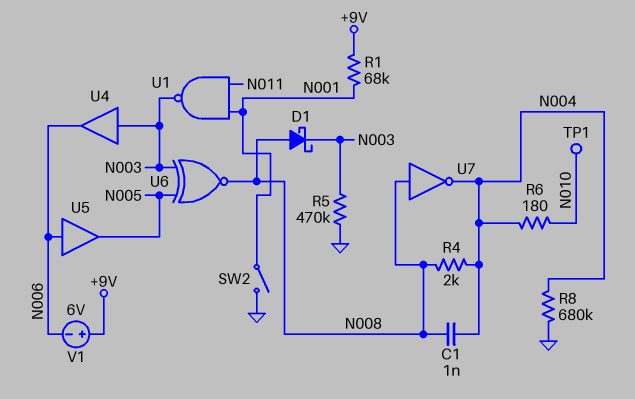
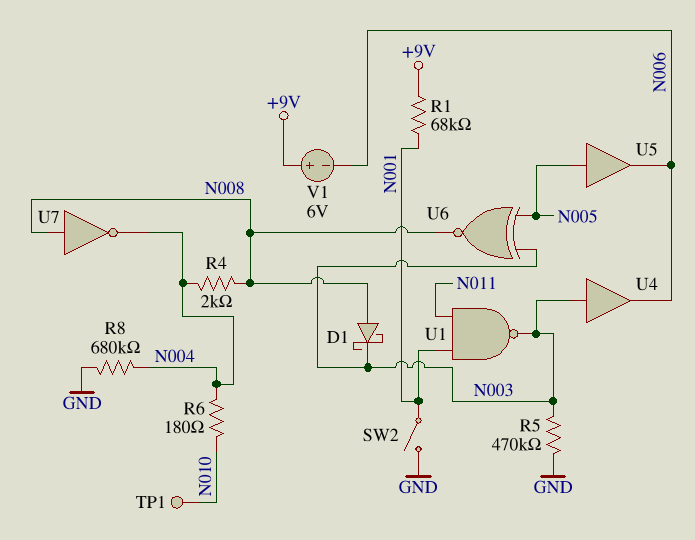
C1: 1nF (N004, N008) -> none
U5: buffer (in N006, out N005) -> buffer (in N005, out N006)

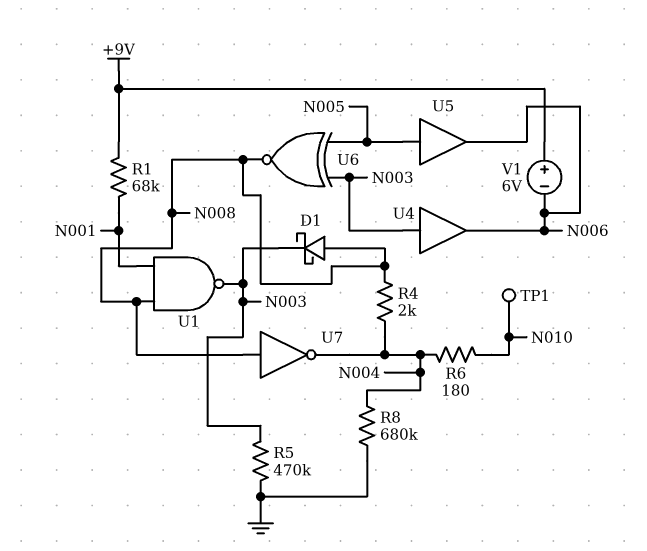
SW2: switch (GND, N001) -> none
U1: NAND (in N001, in N011, out N003) -> NAND (in N001, in N008, out N003)

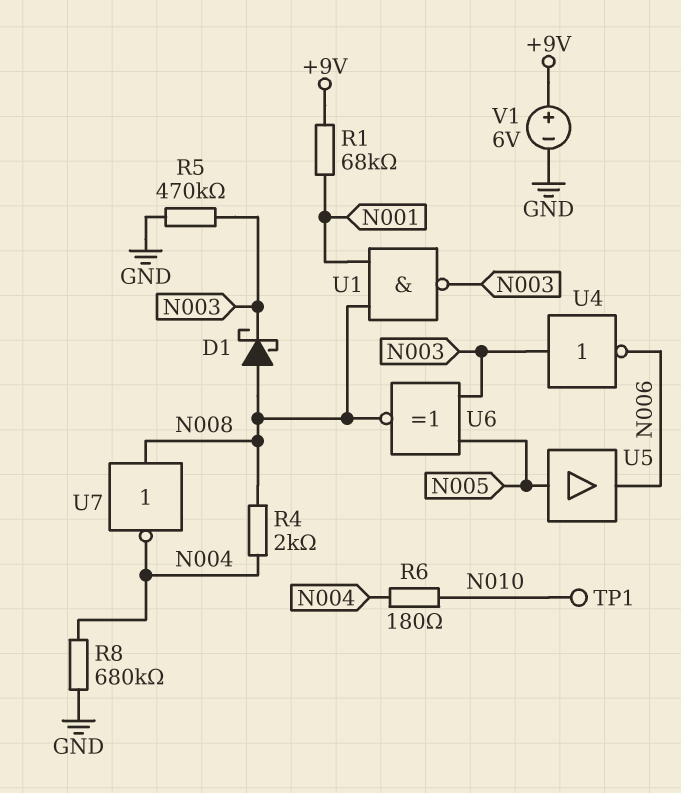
U4: buffer (in N003, out N006) -> NOT (in N003, out N006)
V1: 6V (plus +9V, minus N006) -> 6V (plus +9V, minus GND)

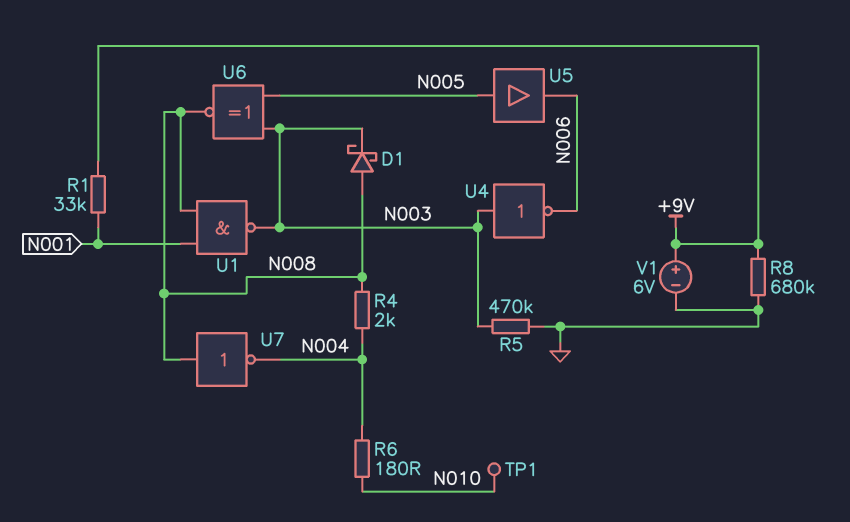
R1: 68k (+9V, N001) -> 33k (+9V, N001)
R8: 680k (GND, N004) -> 680k (+9V, GND)

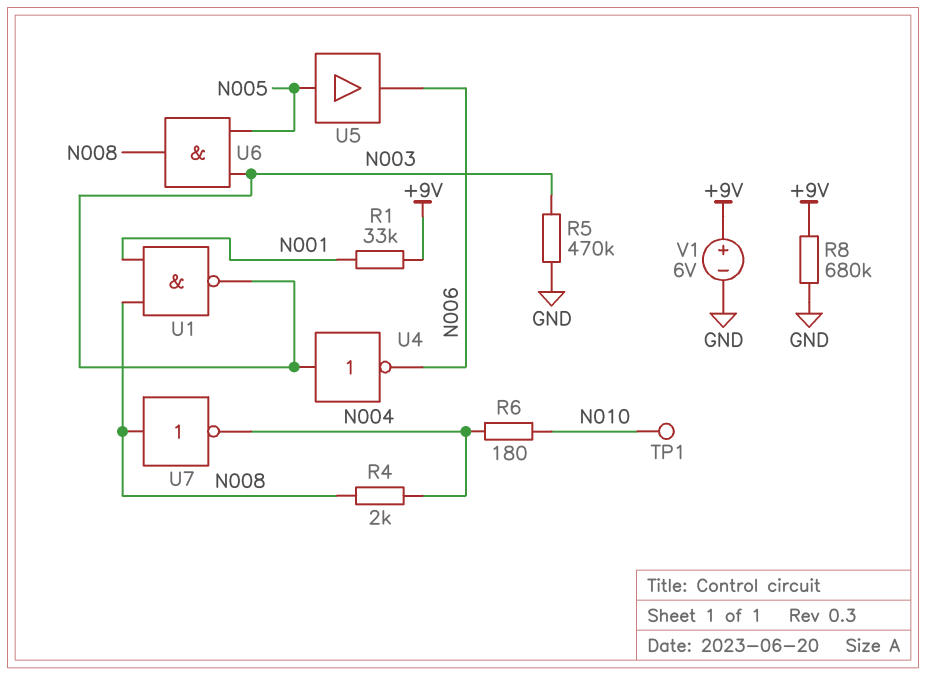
D1: schottky (A N008, K N003) -> none
U6: XNOR (in N003, in N005, out N008) -> AND (in N003, in N005, out N008)

